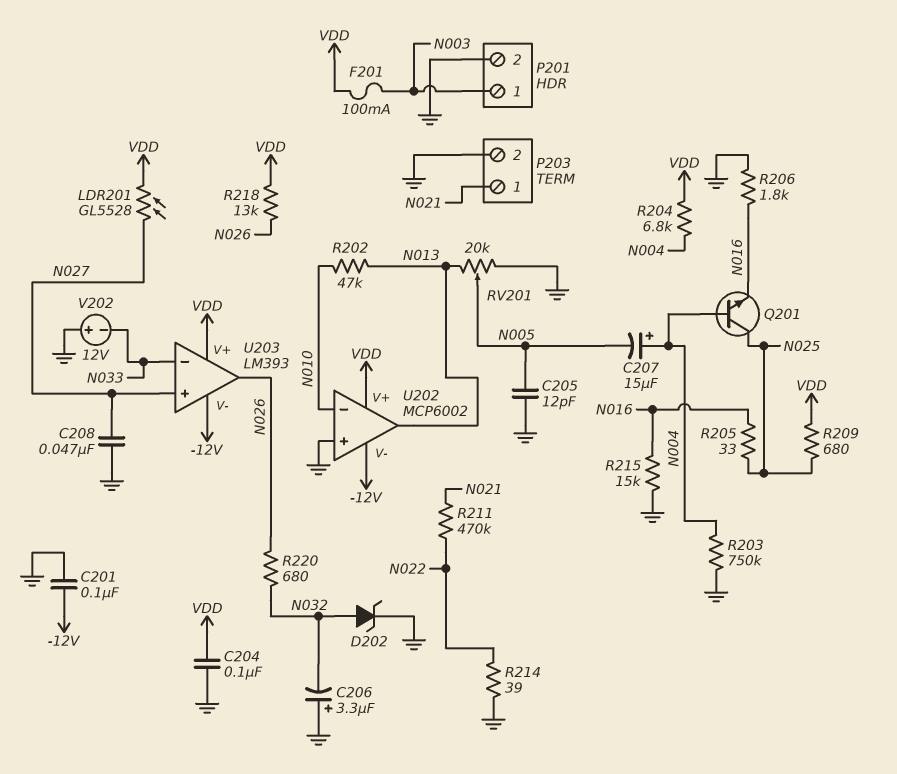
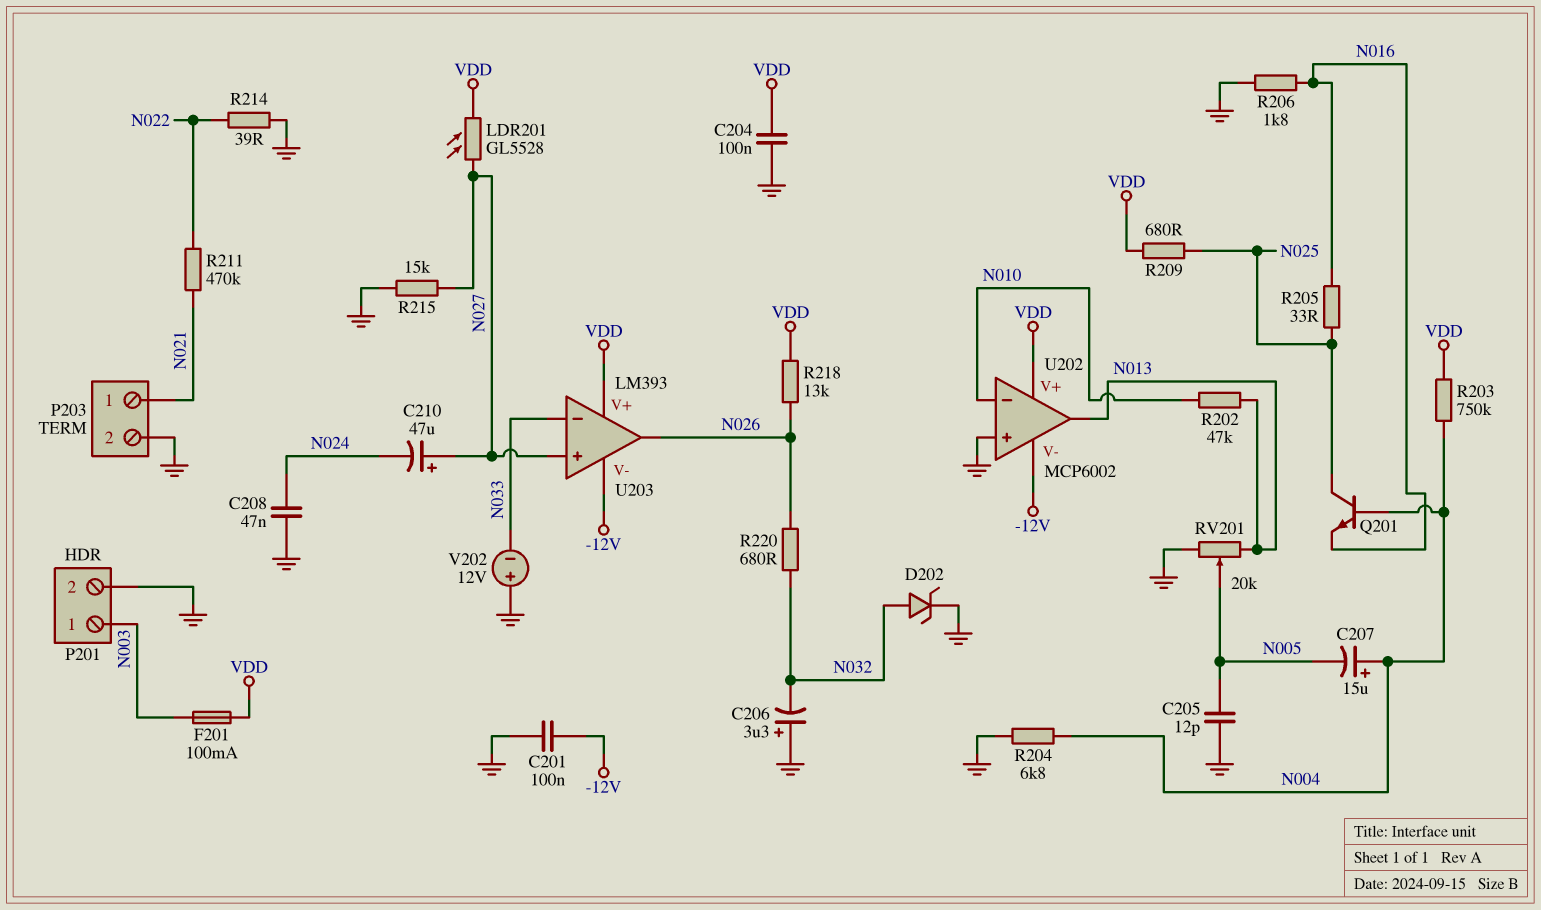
C208: 47nF (GND, N027) -> 47nF (GND, N024)
C210: none -> 47uF (plus N027, minus N024)
R203: 750k (GND, N004) -> 750k (N004, VDD)
R204: 6.8k (N004, VDD) -> 6.8k (GND, N004)
R215: 15k (GND, N016) -> 15k (GND, N027)

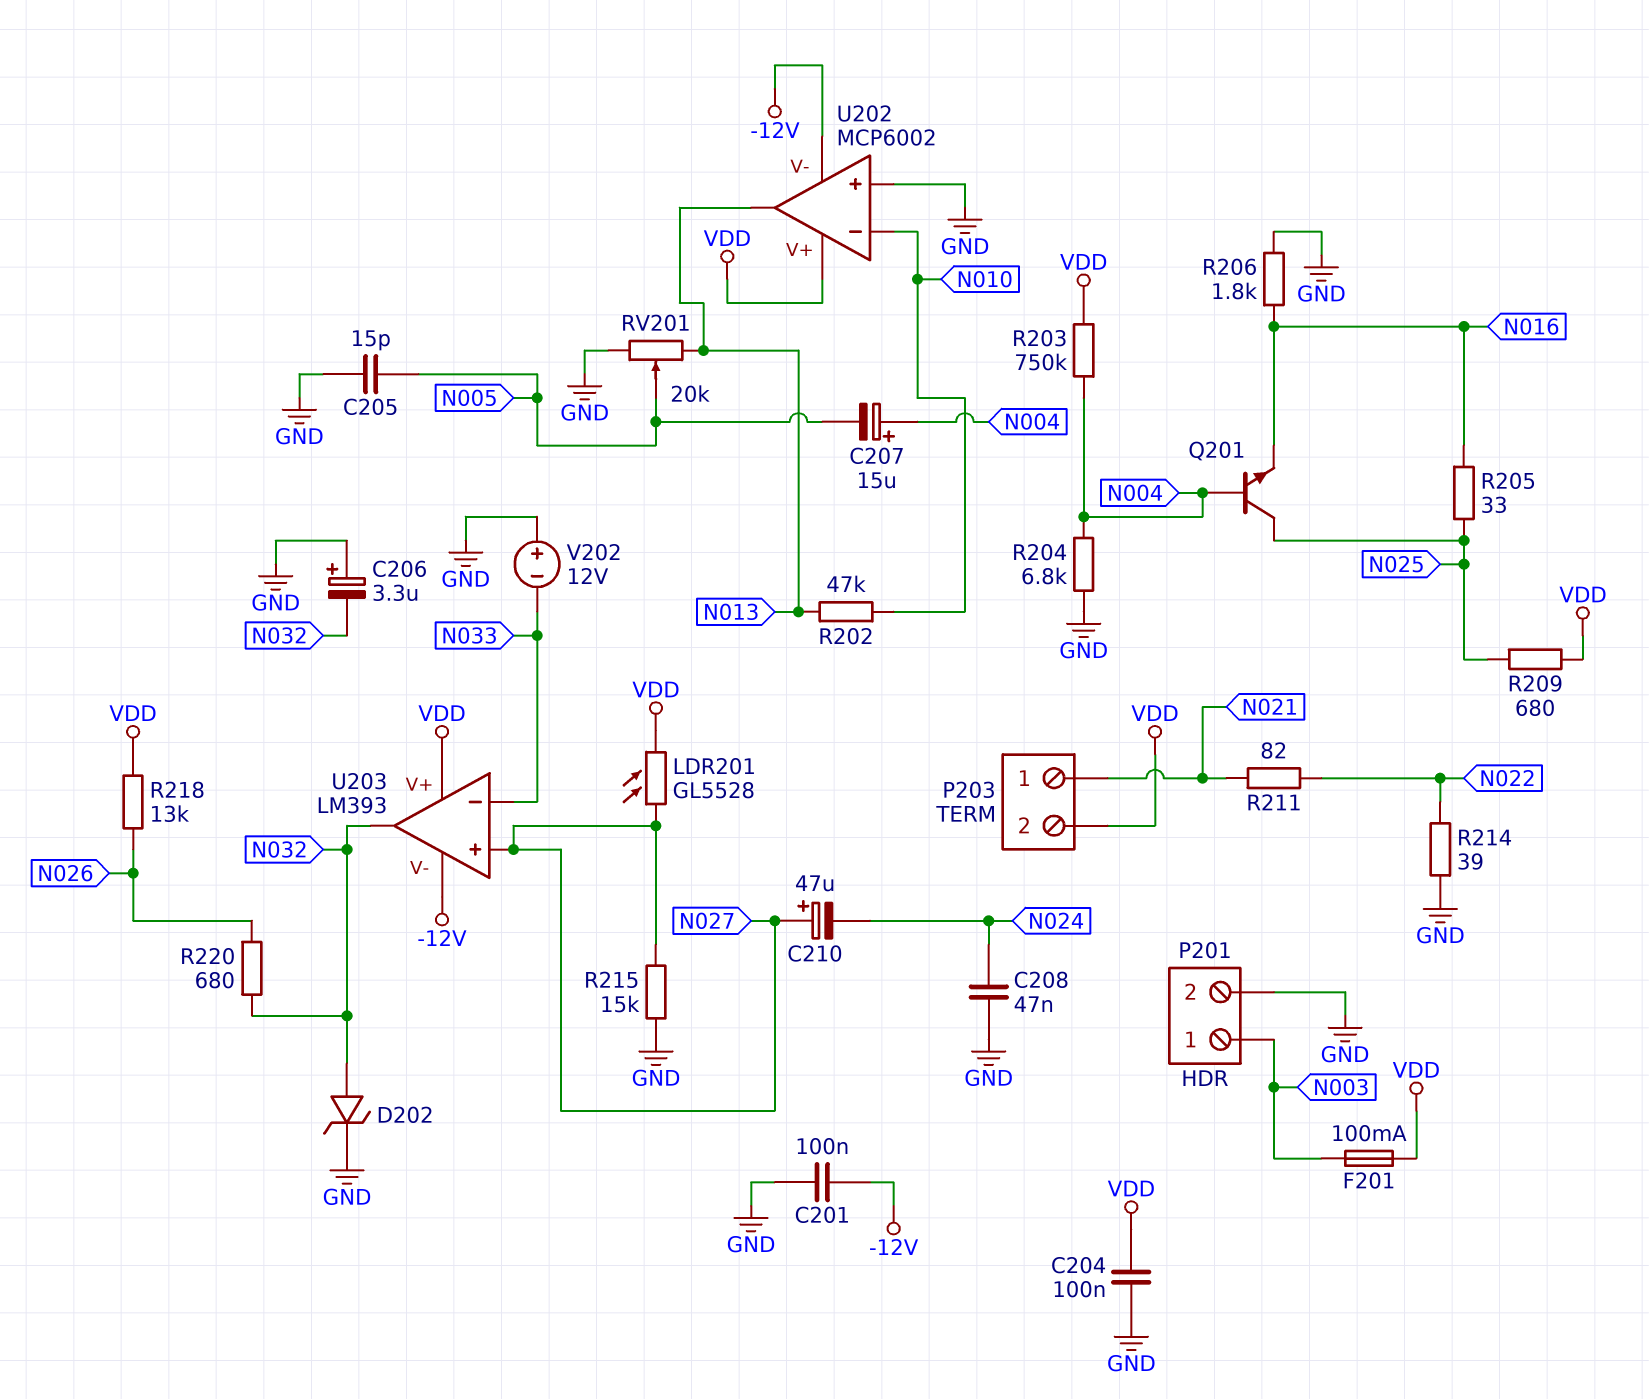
C205: 12pF (GND, N005) -> 15pF (GND, N005)
P203 pin 2: GND -> VDD
R211: 470k (N021, N022) -> 82 (N021, N022)
U203 pin out: N026 -> N032

